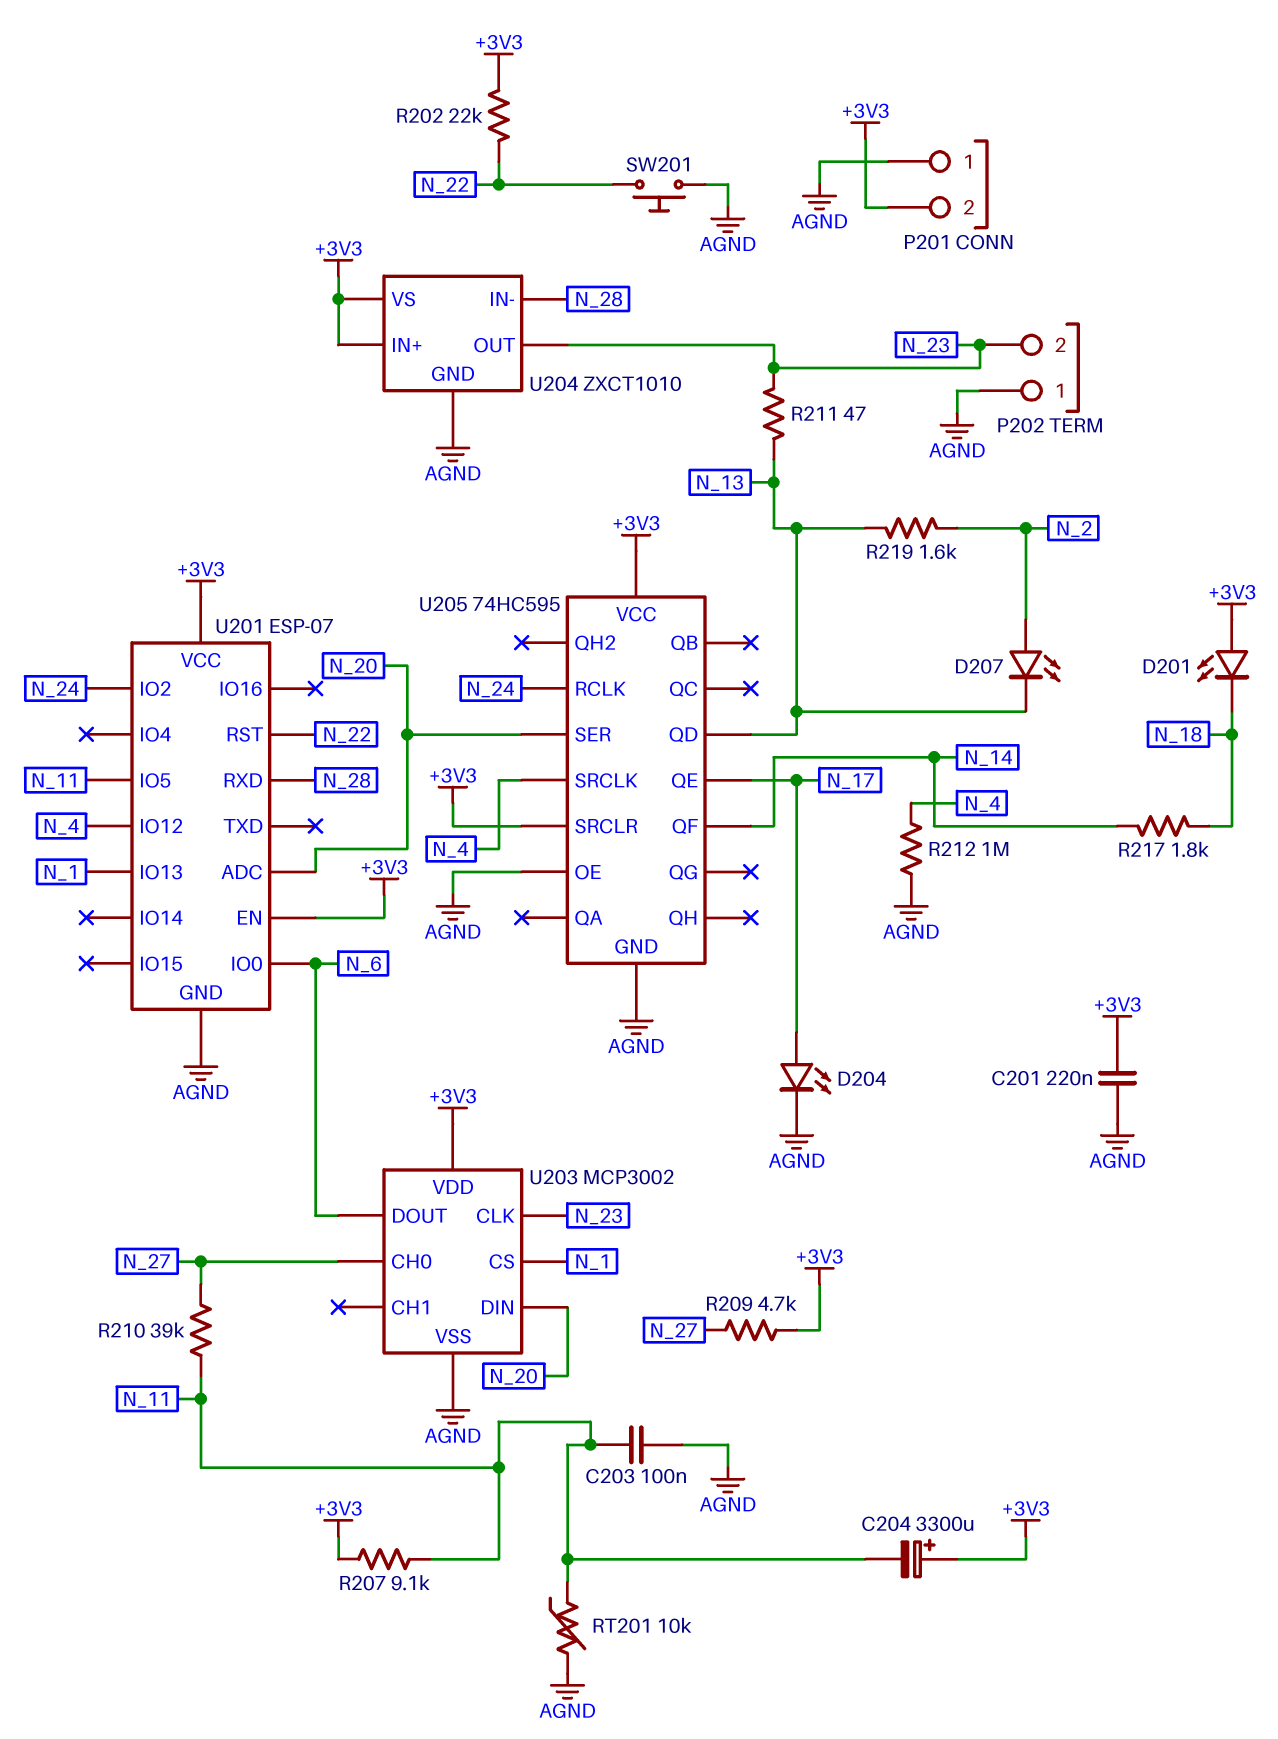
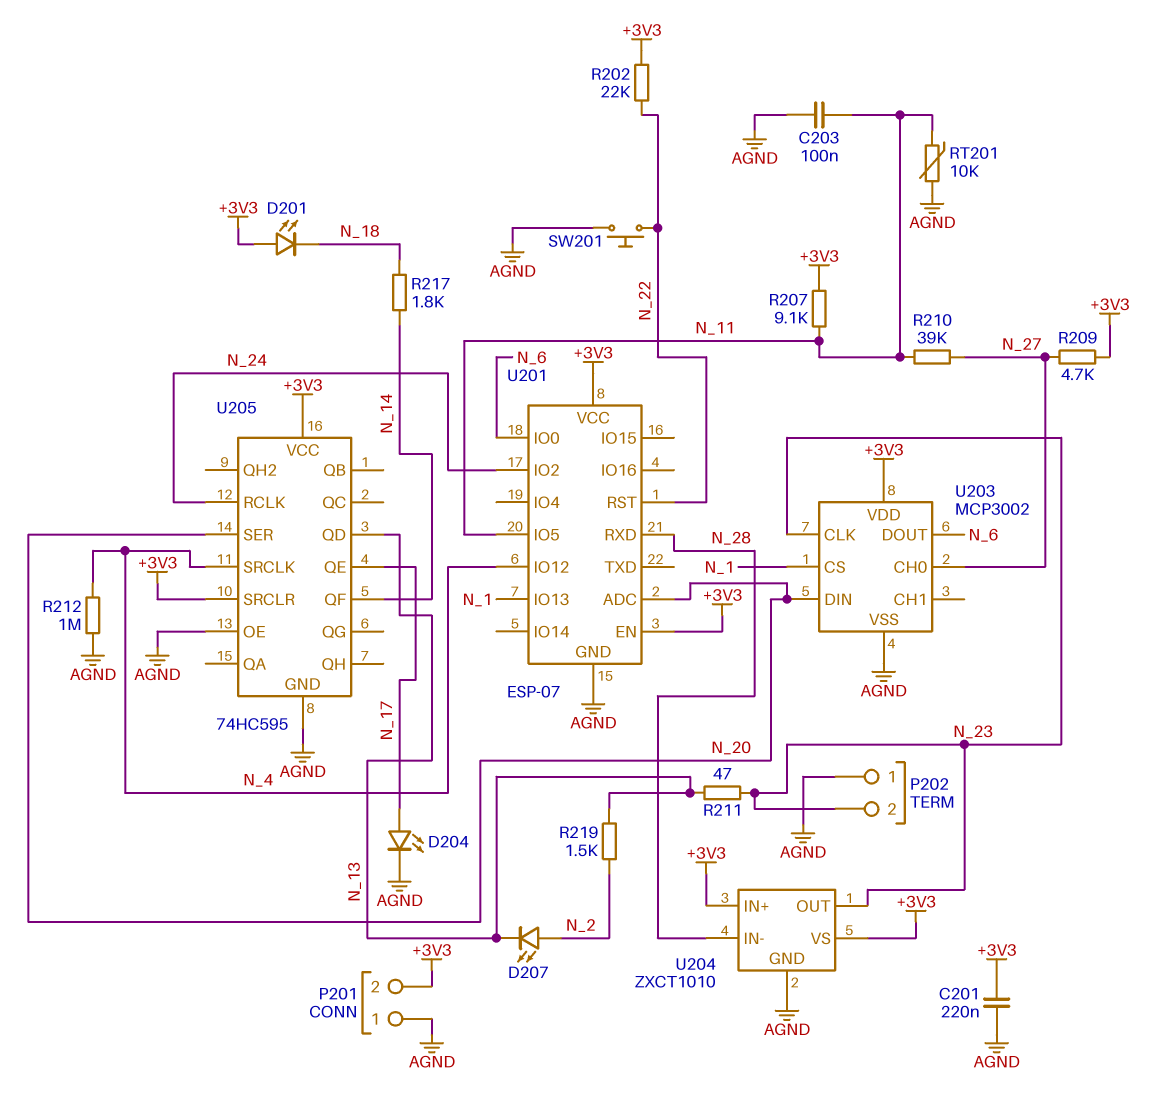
C204: 3300uF (plus +3V3, minus N_11) -> none
R219: 1.6k (N_2, N_13) -> 1.5k (N_2, N_13)

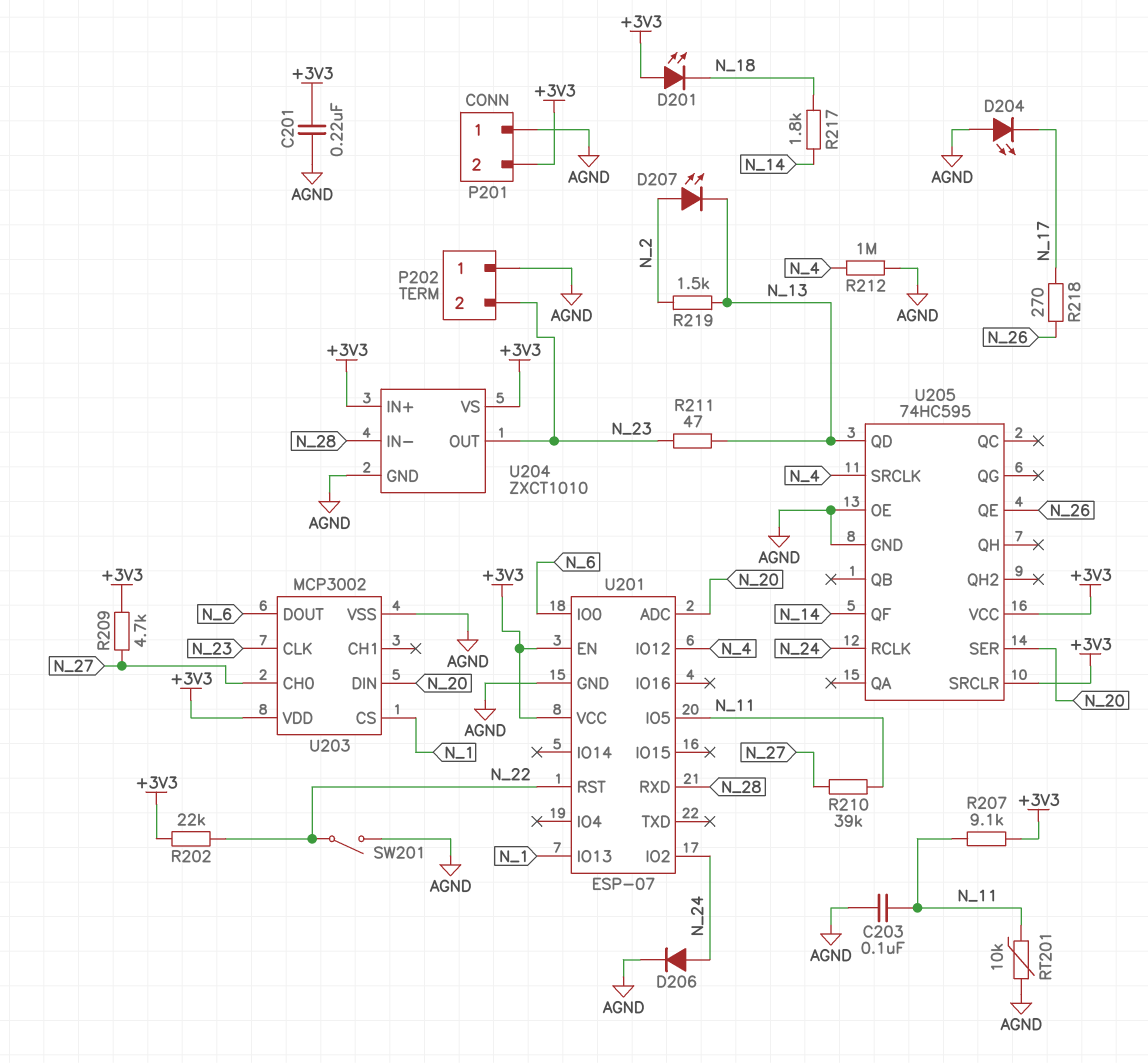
D204: LED (A N_17, K AGND) -> LED (A AGND, K N_17)
D206: none -> diode (A N_24, K AGND)
R218: none -> 270 (N_17, N_26)
SW201: button (AGND, N_22) -> switch (AGND, N_22)
U205 pin QE: N_17 -> N_26

